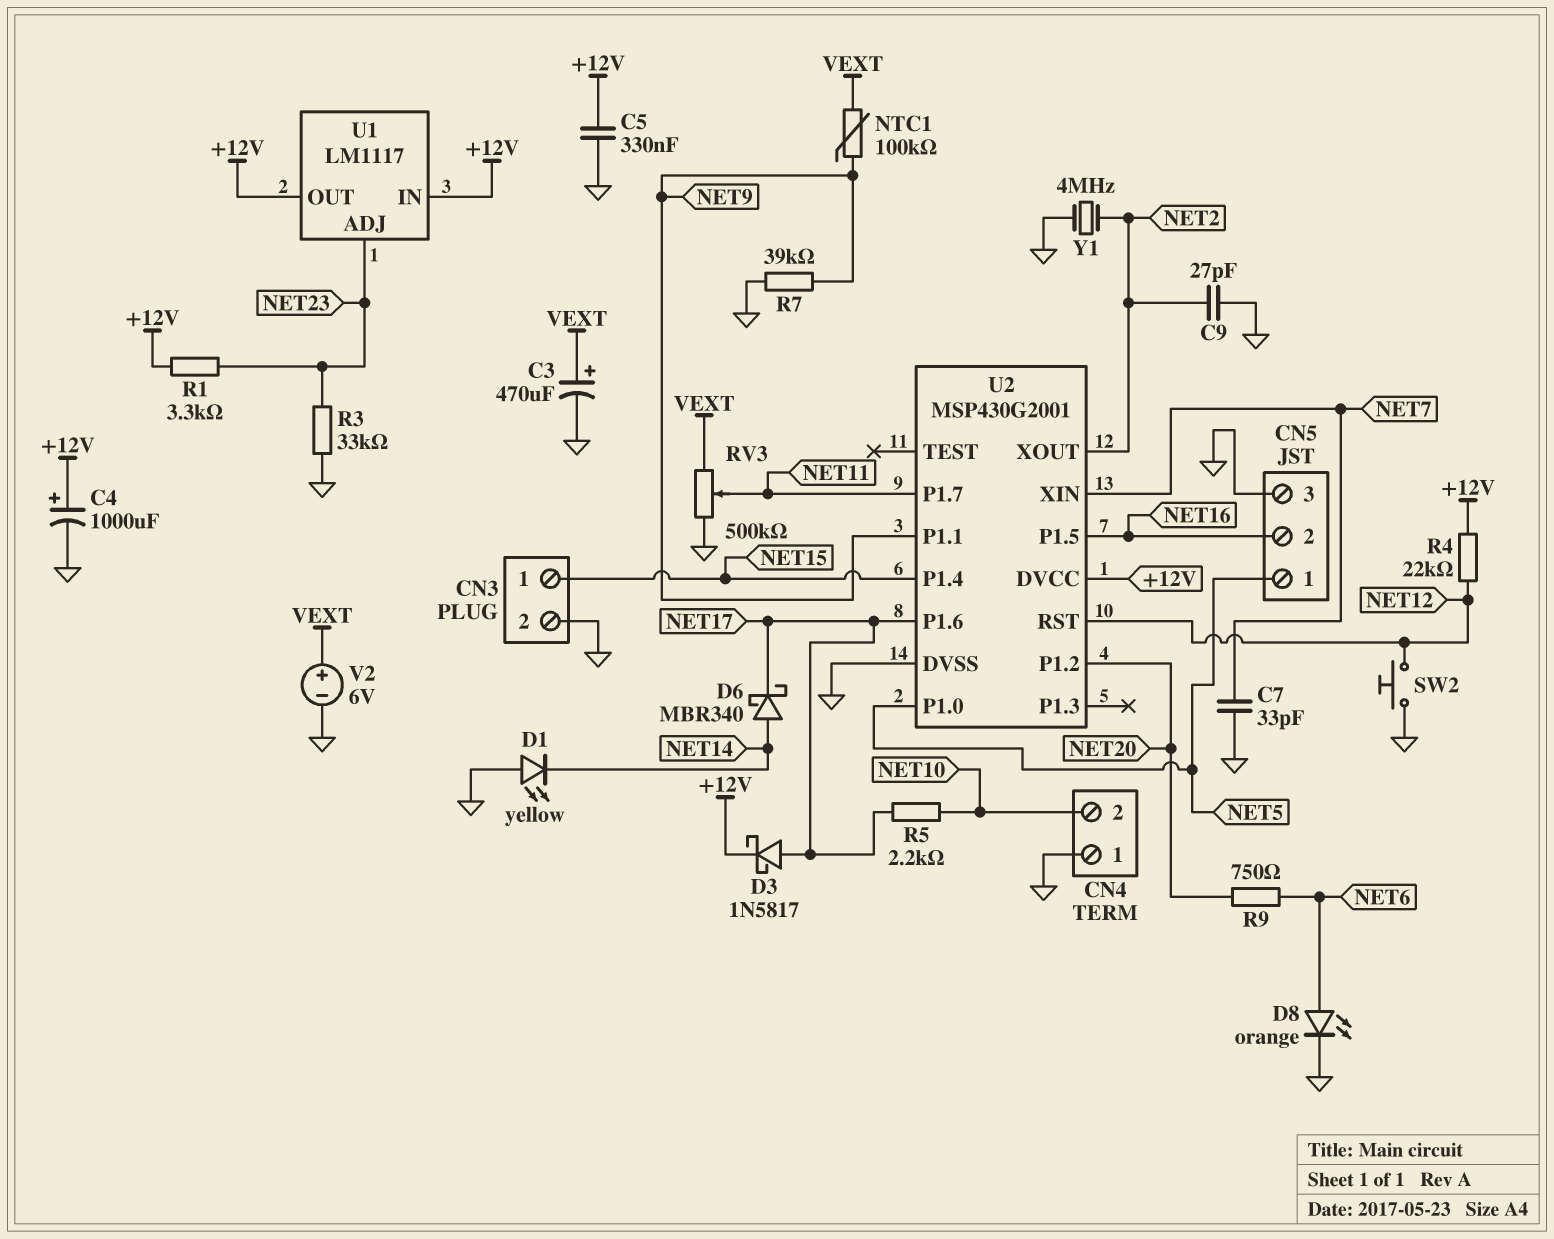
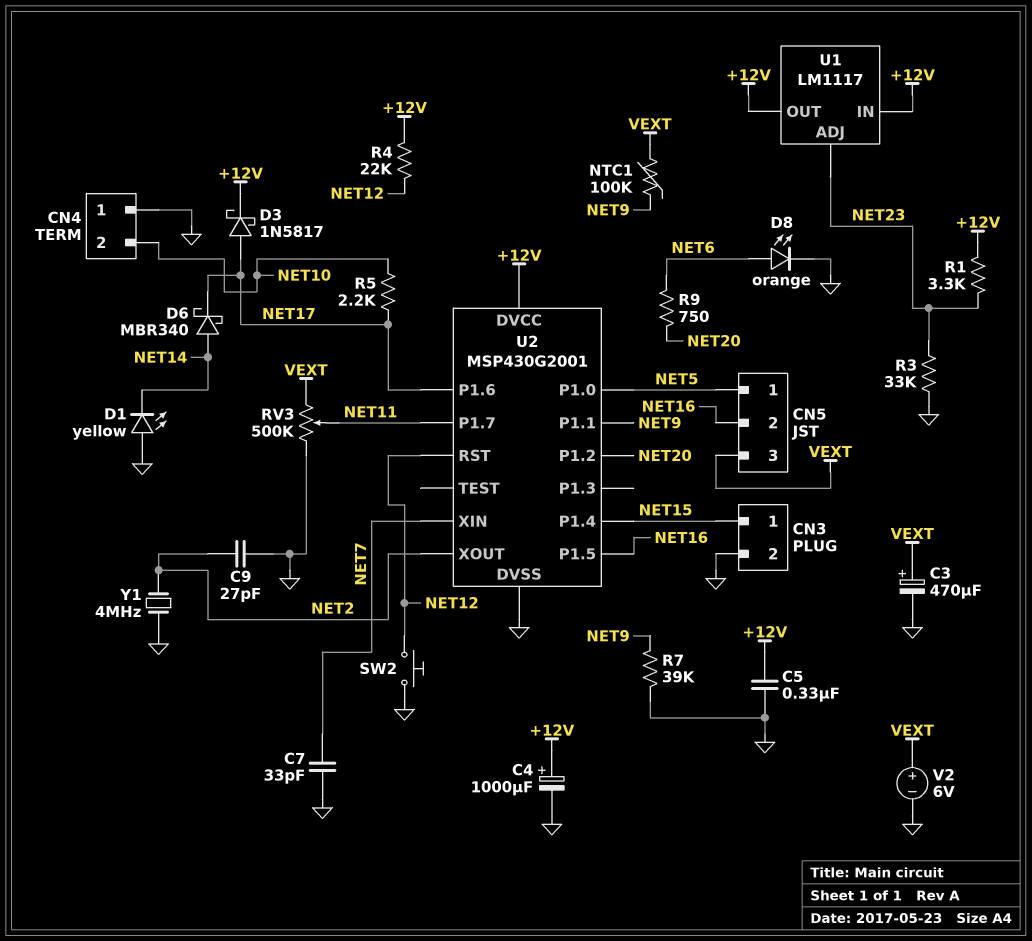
CN5 pin 3: GND -> VEXT

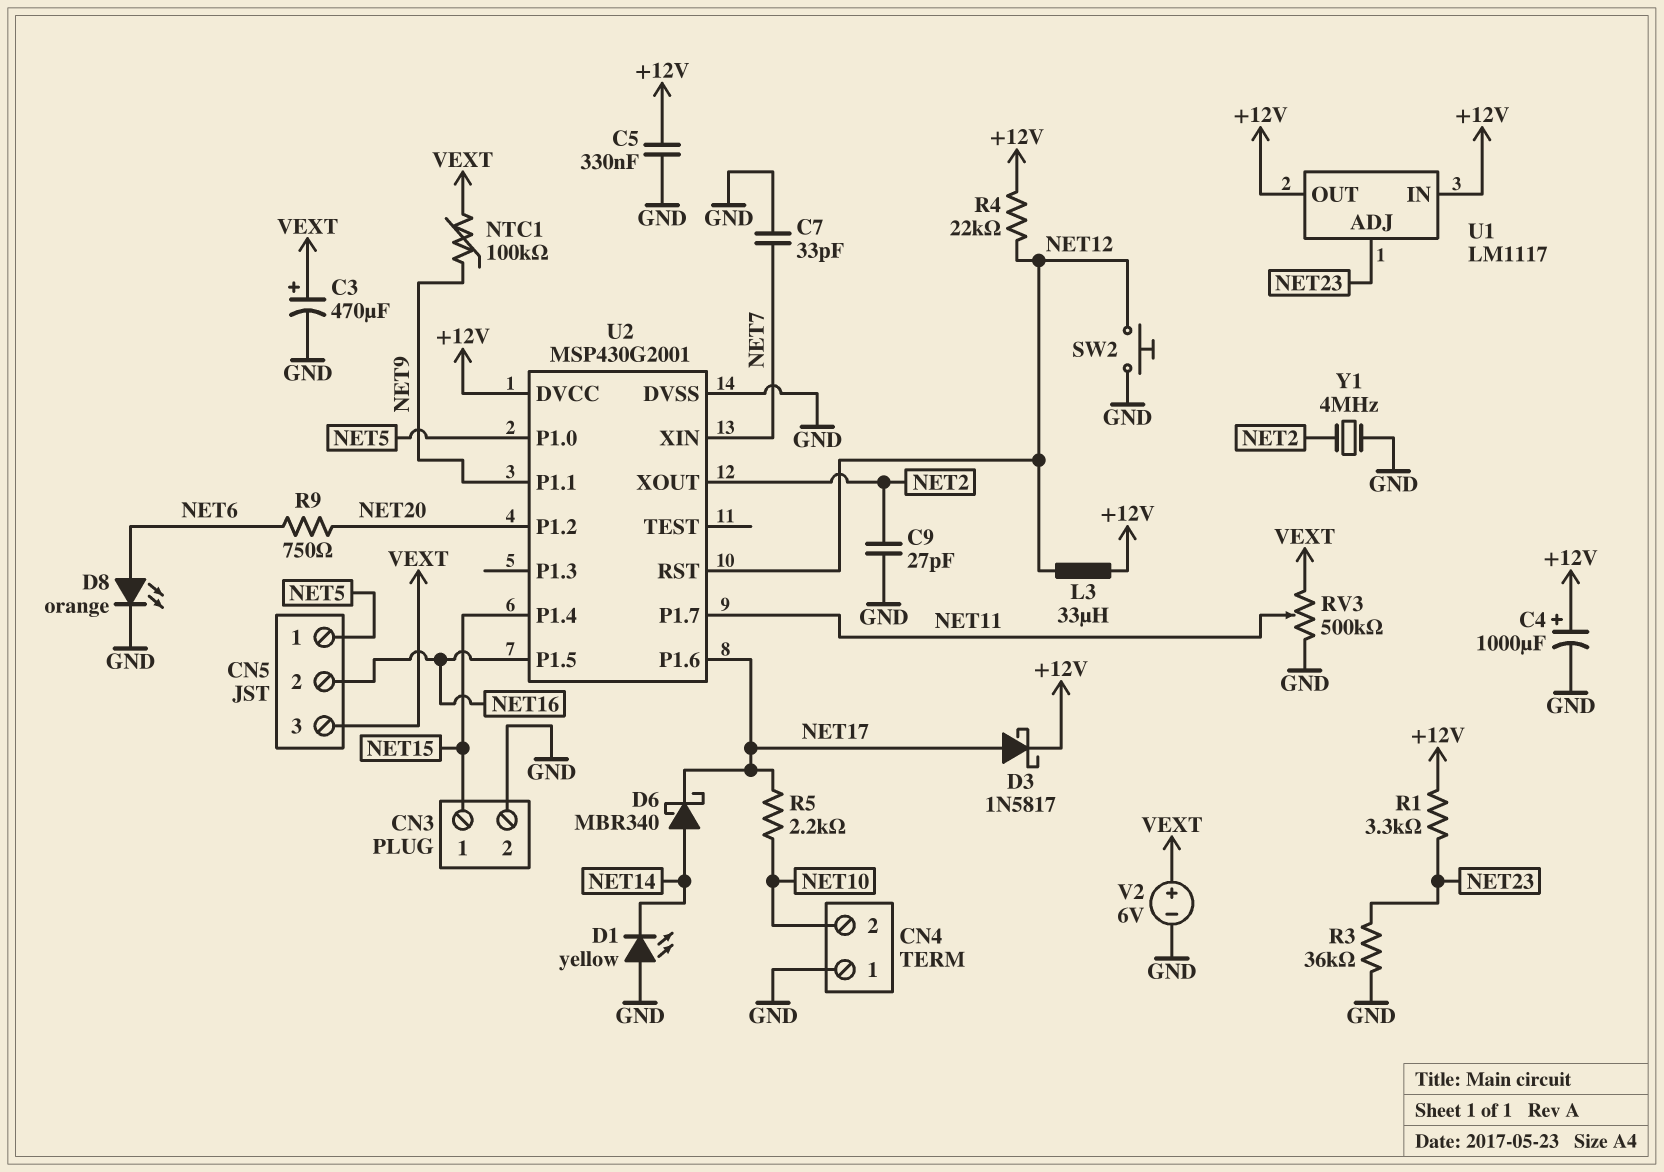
L3: none -> 33uH (+12V, NET12)
R3: 33k (GND, NET23) -> 36k (GND, NET23)
R7: 39k (GND, NET9) -> none

